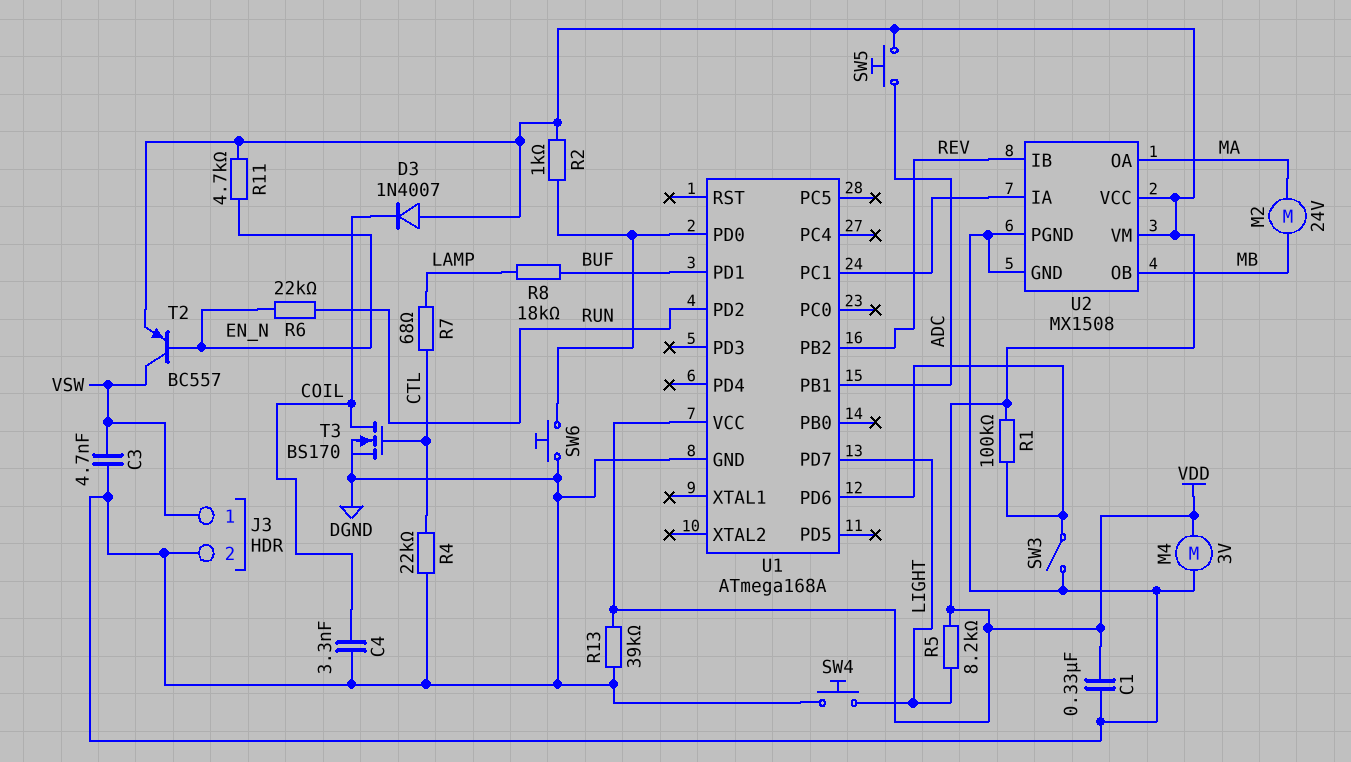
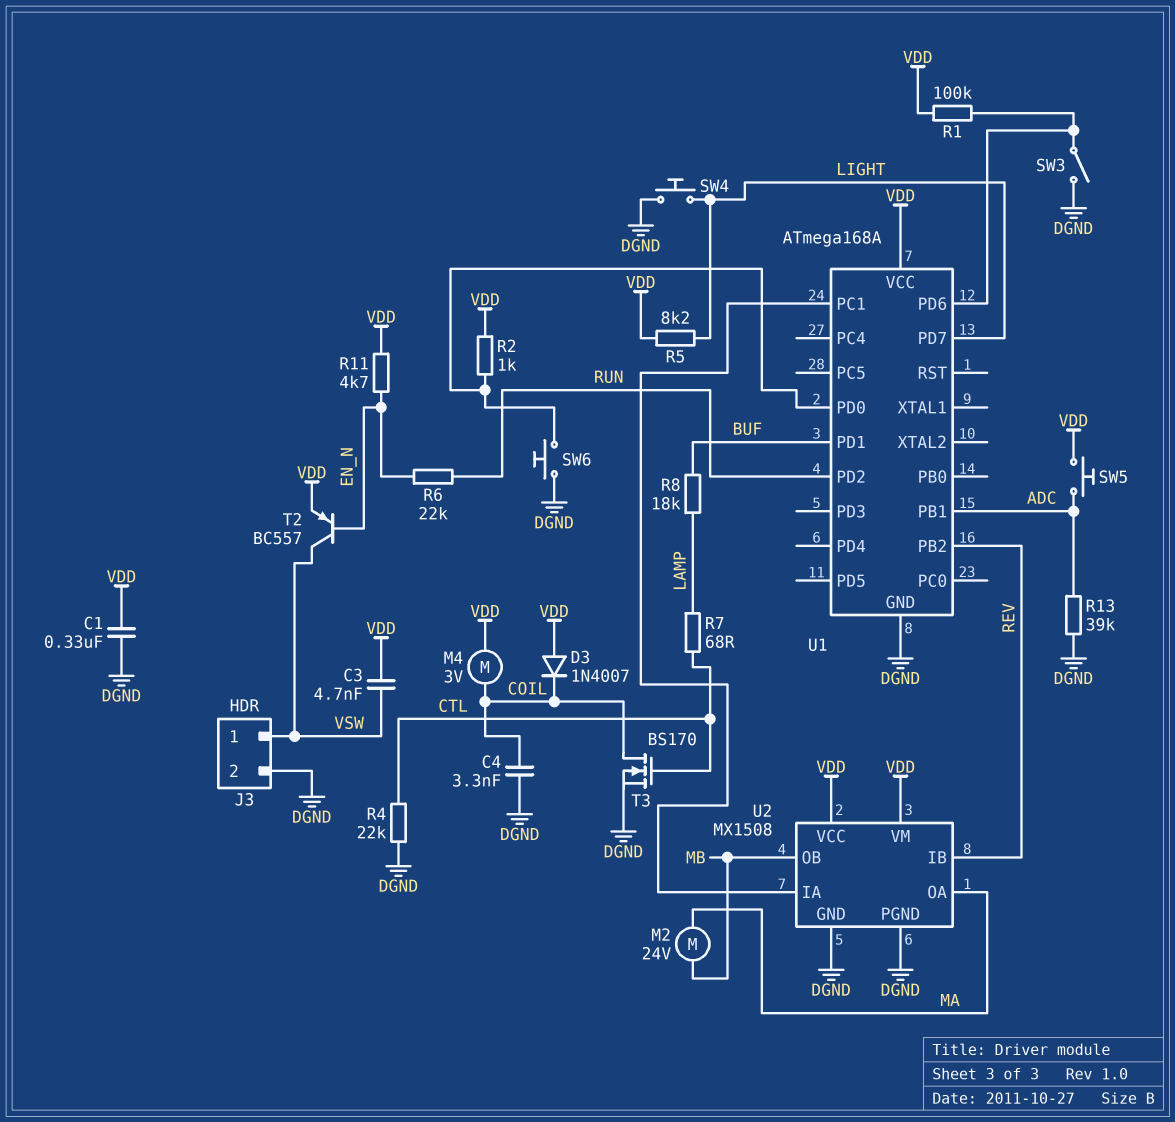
C3: 4.7nF (DGND, VSW) -> 4.7nF (VDD, VSW)
M4: motor 3V (DGND, VDD) -> motor 3V (COIL, VDD)
R13: 39k (DGND, VDD) -> 39k (ADC, DGND)

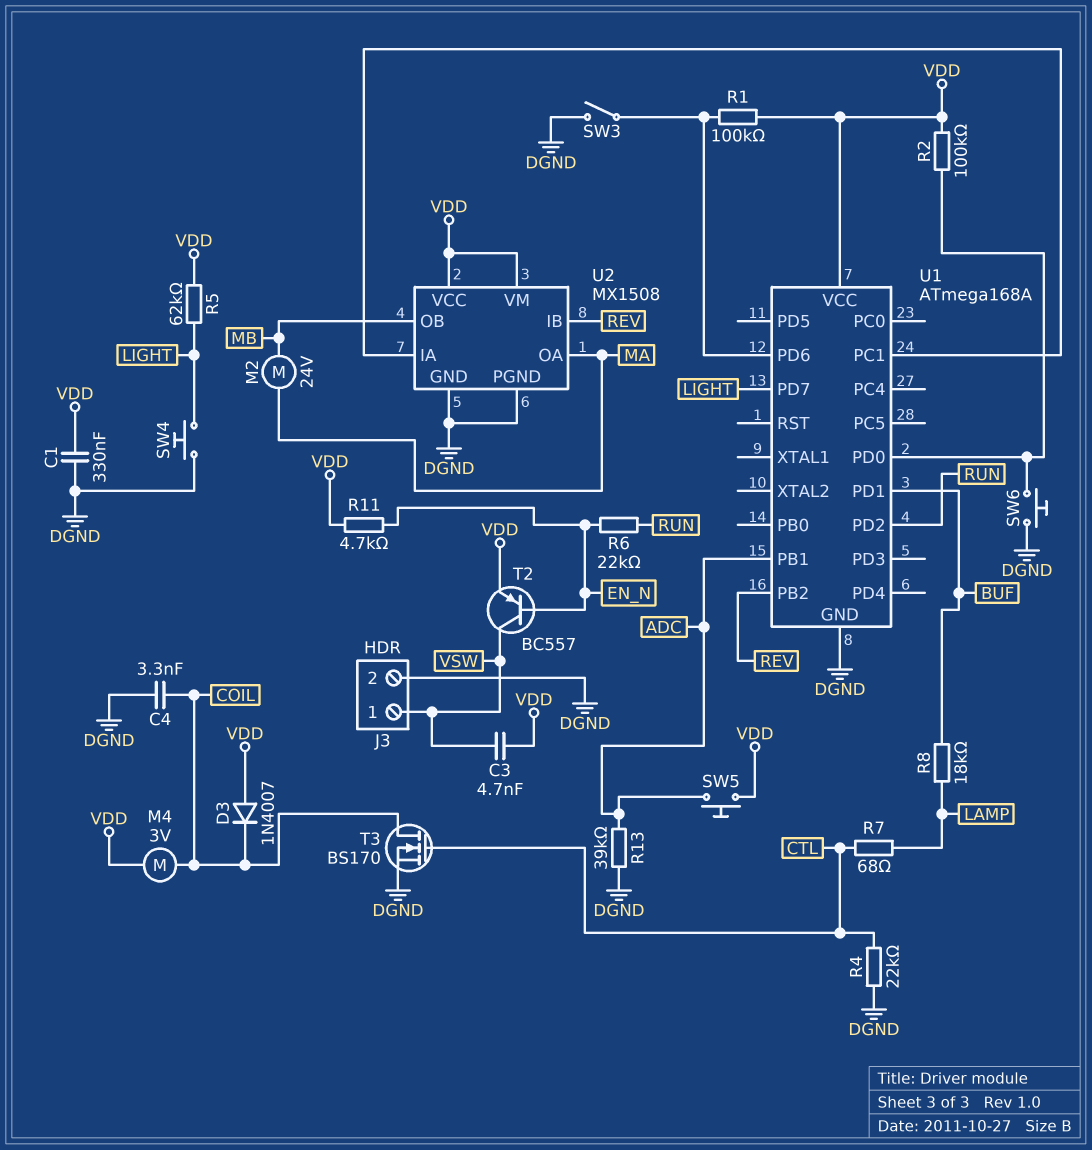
R2: 1k (U1/PD0, VDD) -> 100k (U1/PD0, VDD)
R5: 8.2k (LIGHT, VDD) -> 62k (LIGHT, VDD)

